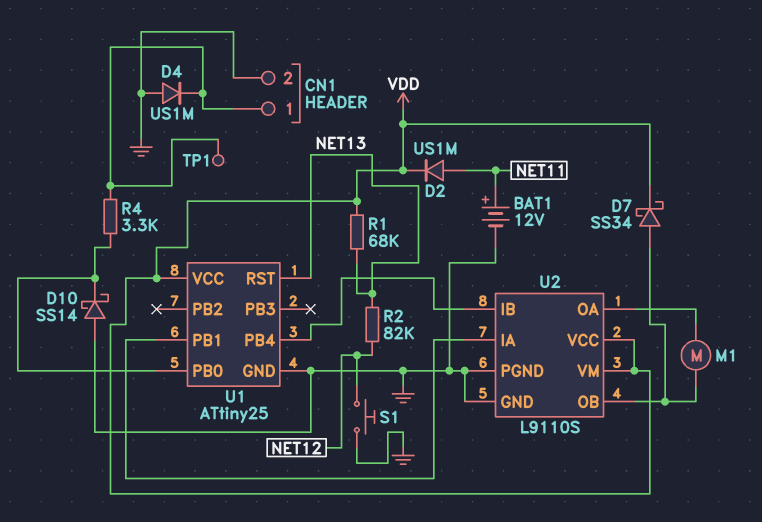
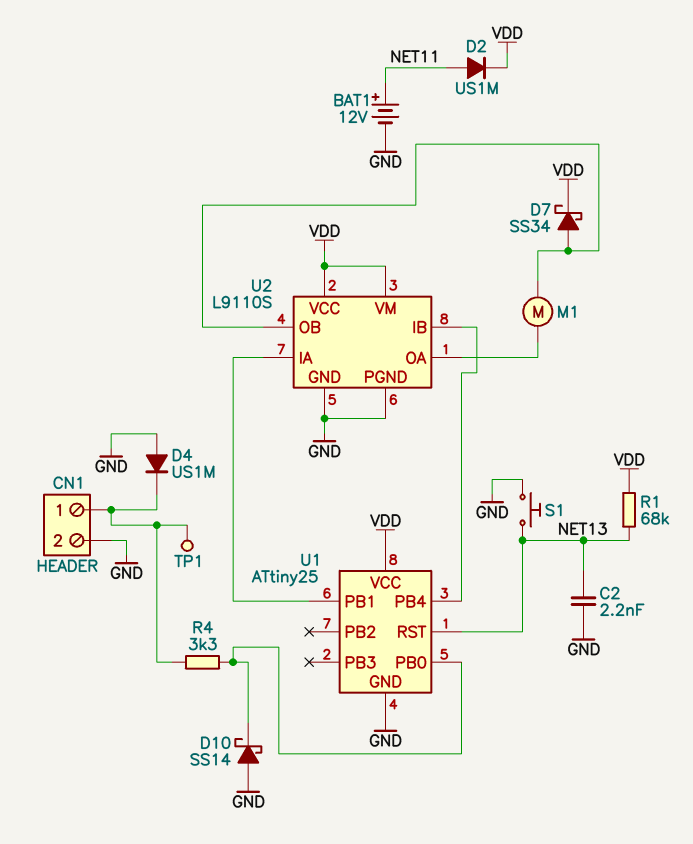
C2: none -> 2.2nF (GND, NET13)
R2: 82k (NET12, NET13) -> none
S1: button (GND, NET12) -> button (GND, NET13)

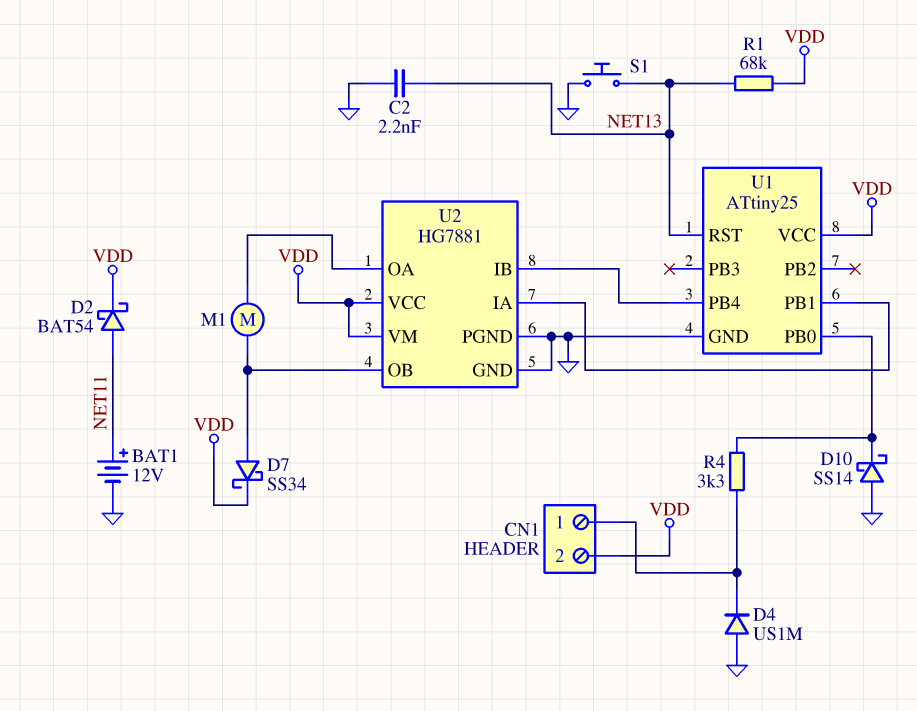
CN1 pin 2: GND -> VDD
D2: diode US1M (A NET11, K VDD) -> schottky BAT54 (A NET11, K VDD)
TP1: test point (CN1/1) -> none
U2: L9110S -> HG7881

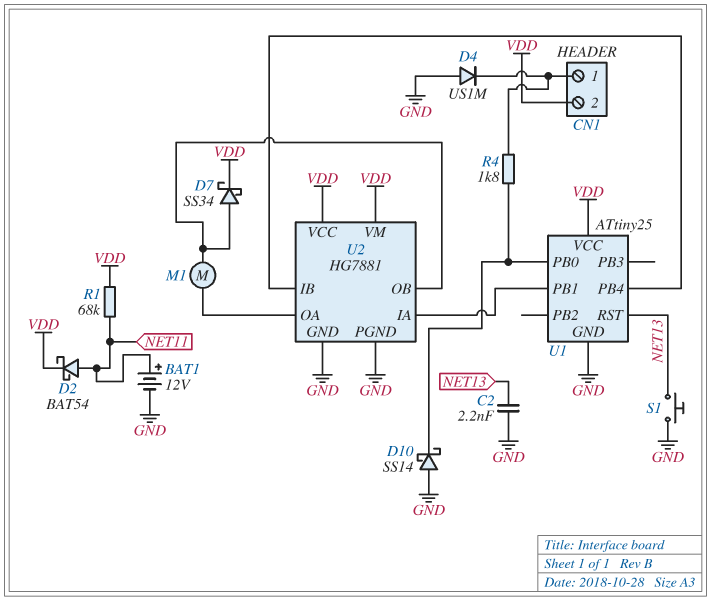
R1: 68k (NET13, VDD) -> 68k (NET11, VDD)
R4: 3.3k (CN1/1, U1/PB0) -> 1.8k (CN1/1, U1/PB0)

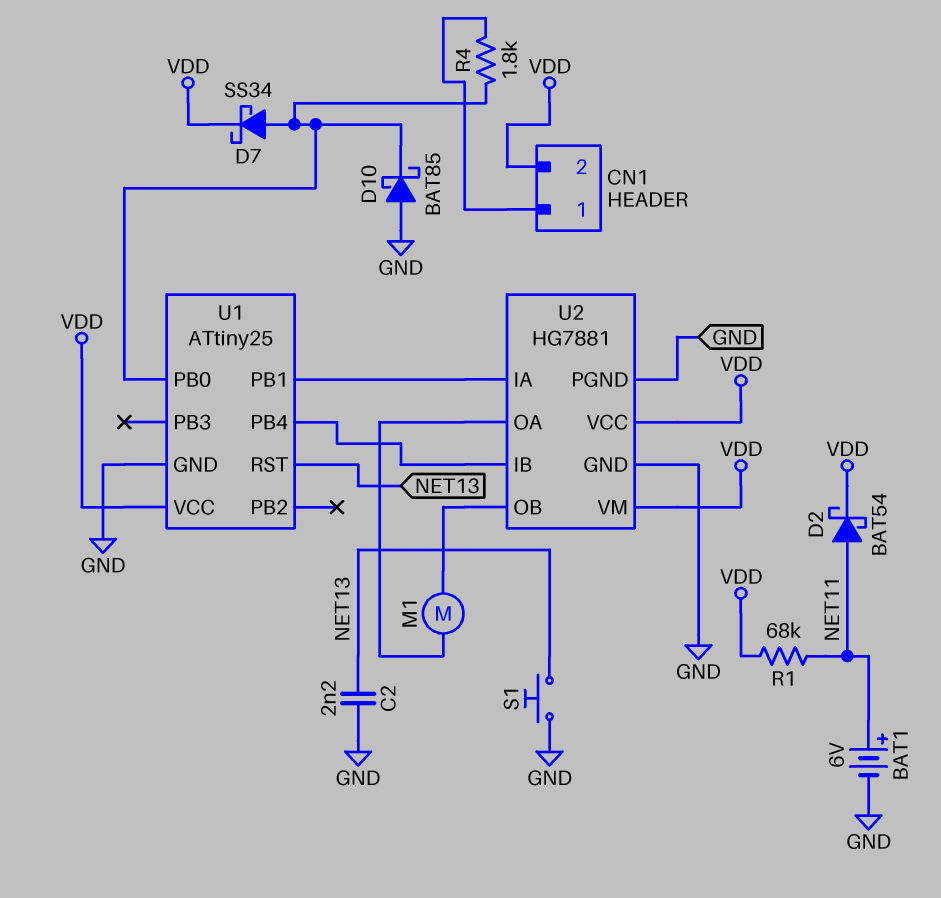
BAT1: 12V (plus NET11, minus GND) -> 6V (plus NET11, minus GND)
D4: diode US1M (A GND, K CN1/1) -> none
D7: schottky SS34 (A U2/OB, K VDD) -> schottky SS34 (A U1/PB0, K VDD)
D10: schottky SS14 (A GND, K U1/PB0) -> schottky BAT85 (A GND, K U1/PB0)

